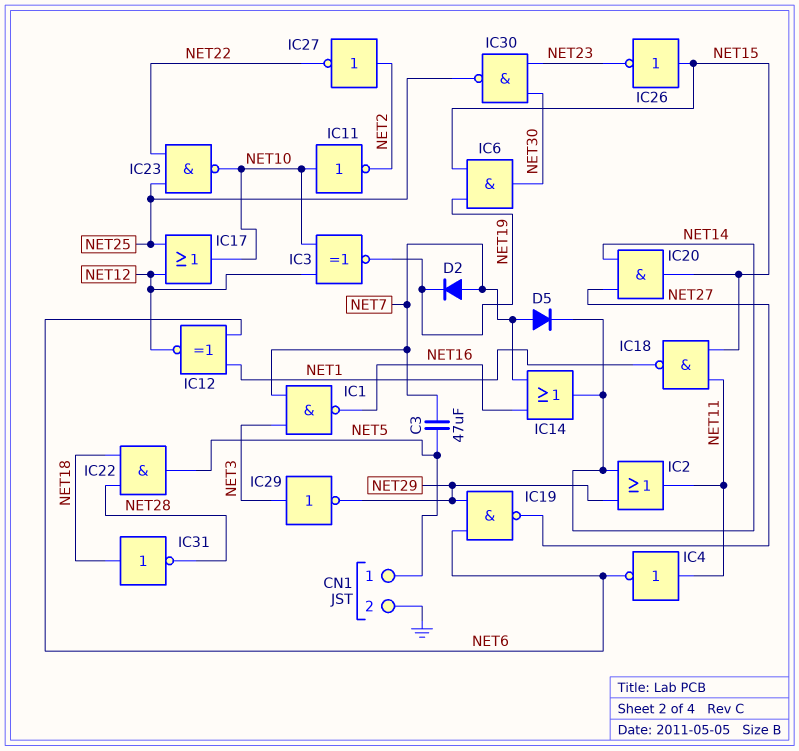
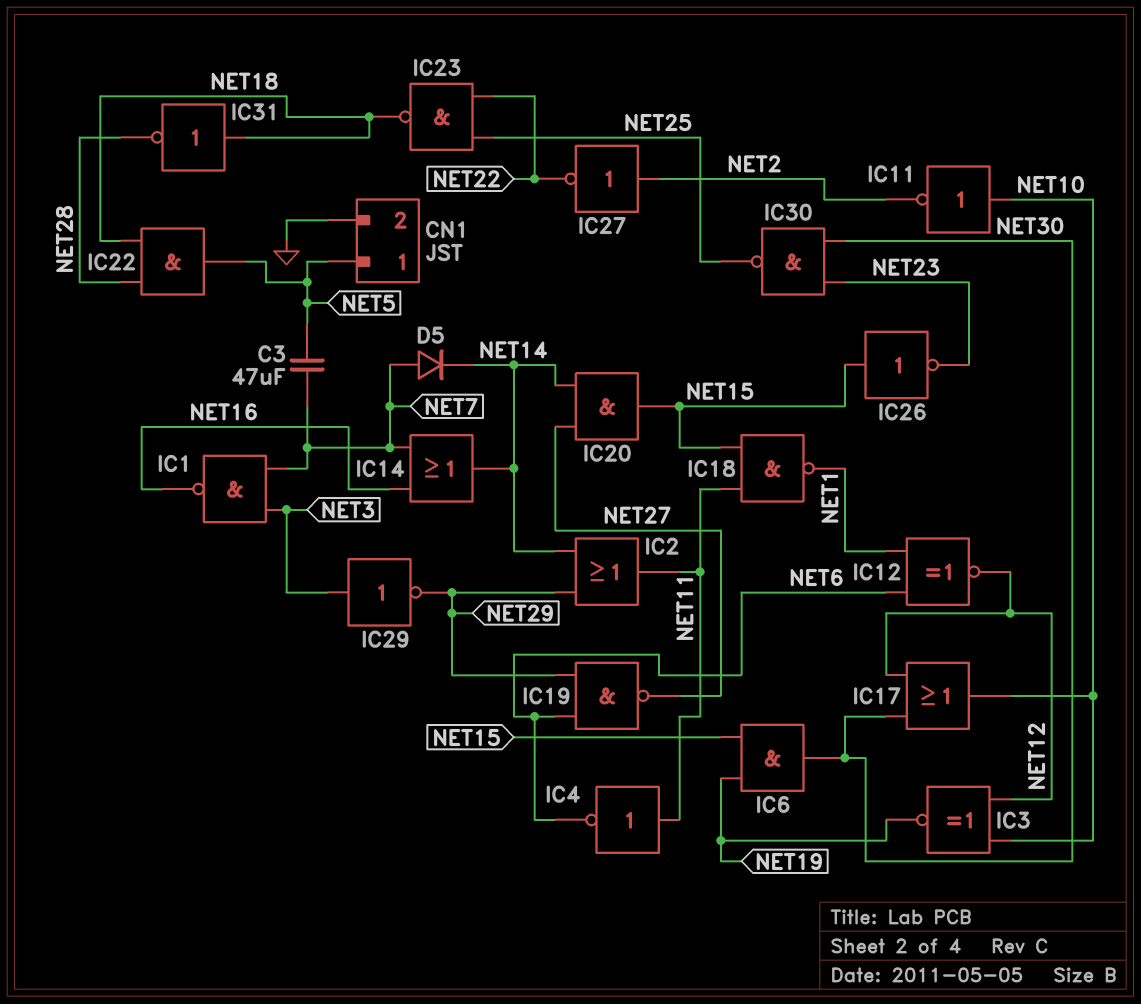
D2: diode (A NET7, K NET19) -> none
IC17: OR (in NET12, in NET25, out NET10) -> OR (in NET12, in NET30, out NET10)
IC23: NAND (in NET22, in NET25, out NET10) -> NAND (in NET22, in NET25, out NET18)

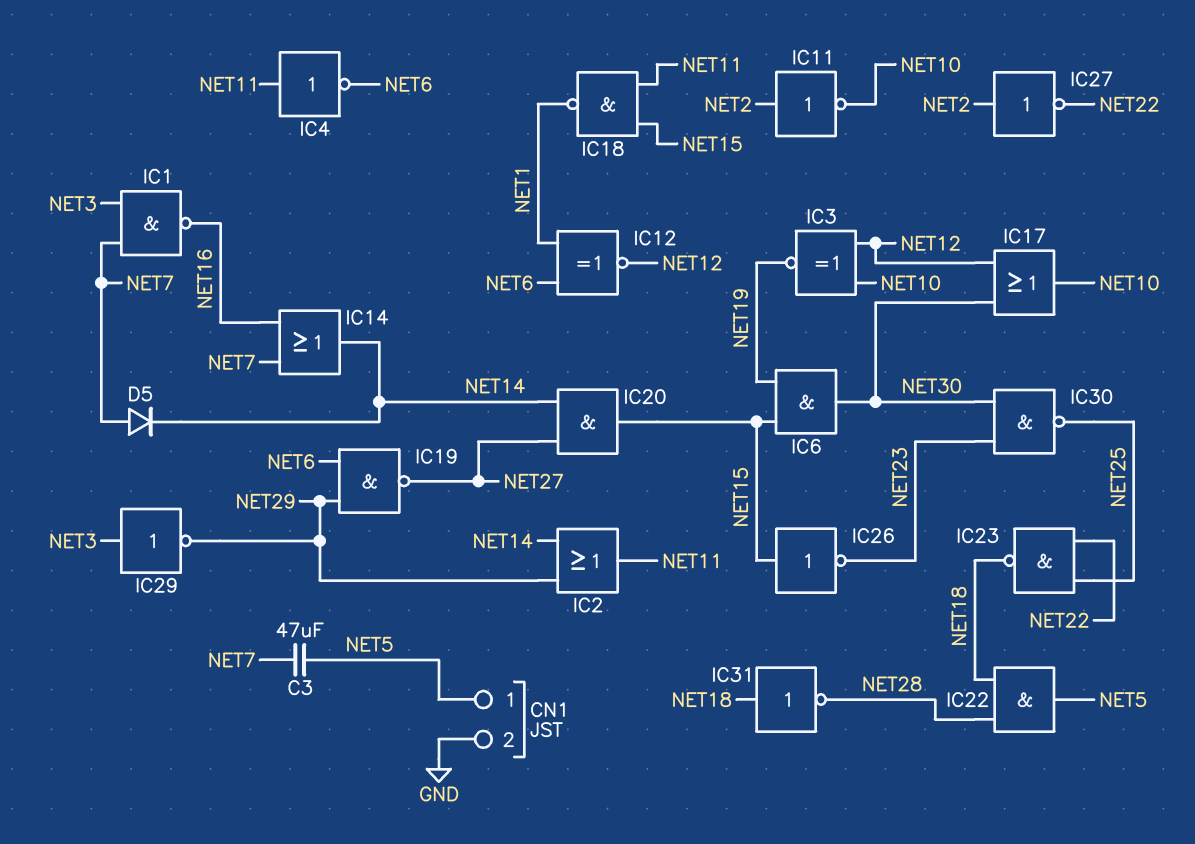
IC11: NOT (in NET10, out NET2) -> NOT (in NET2, out NET10)

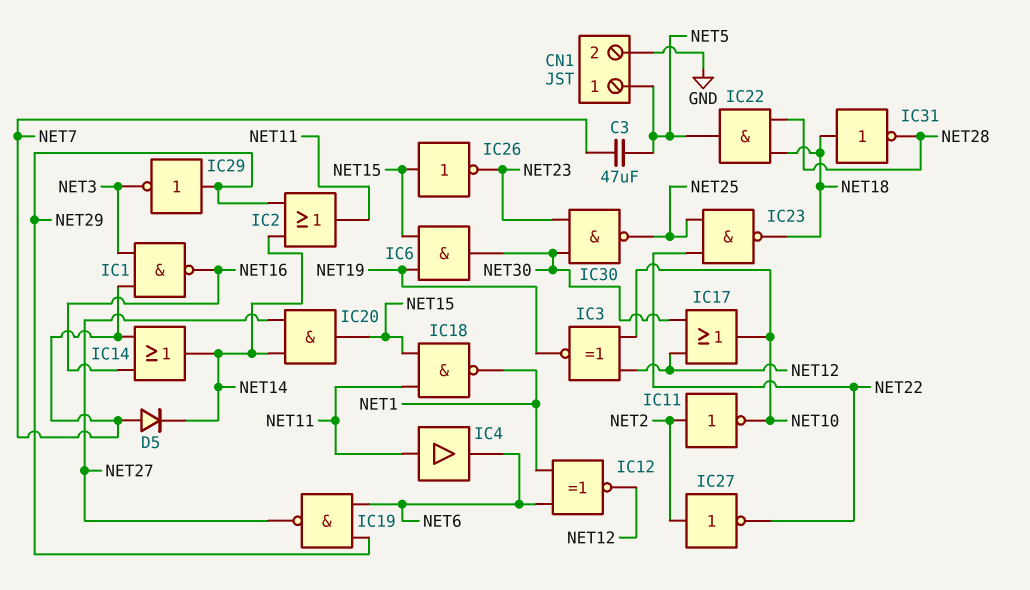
IC4: NOT (in NET11, out NET6) -> buffer (in NET11, out NET6)
IC29: NOT (in NET3, out NET29) -> NOT (in NET29, out NET3)

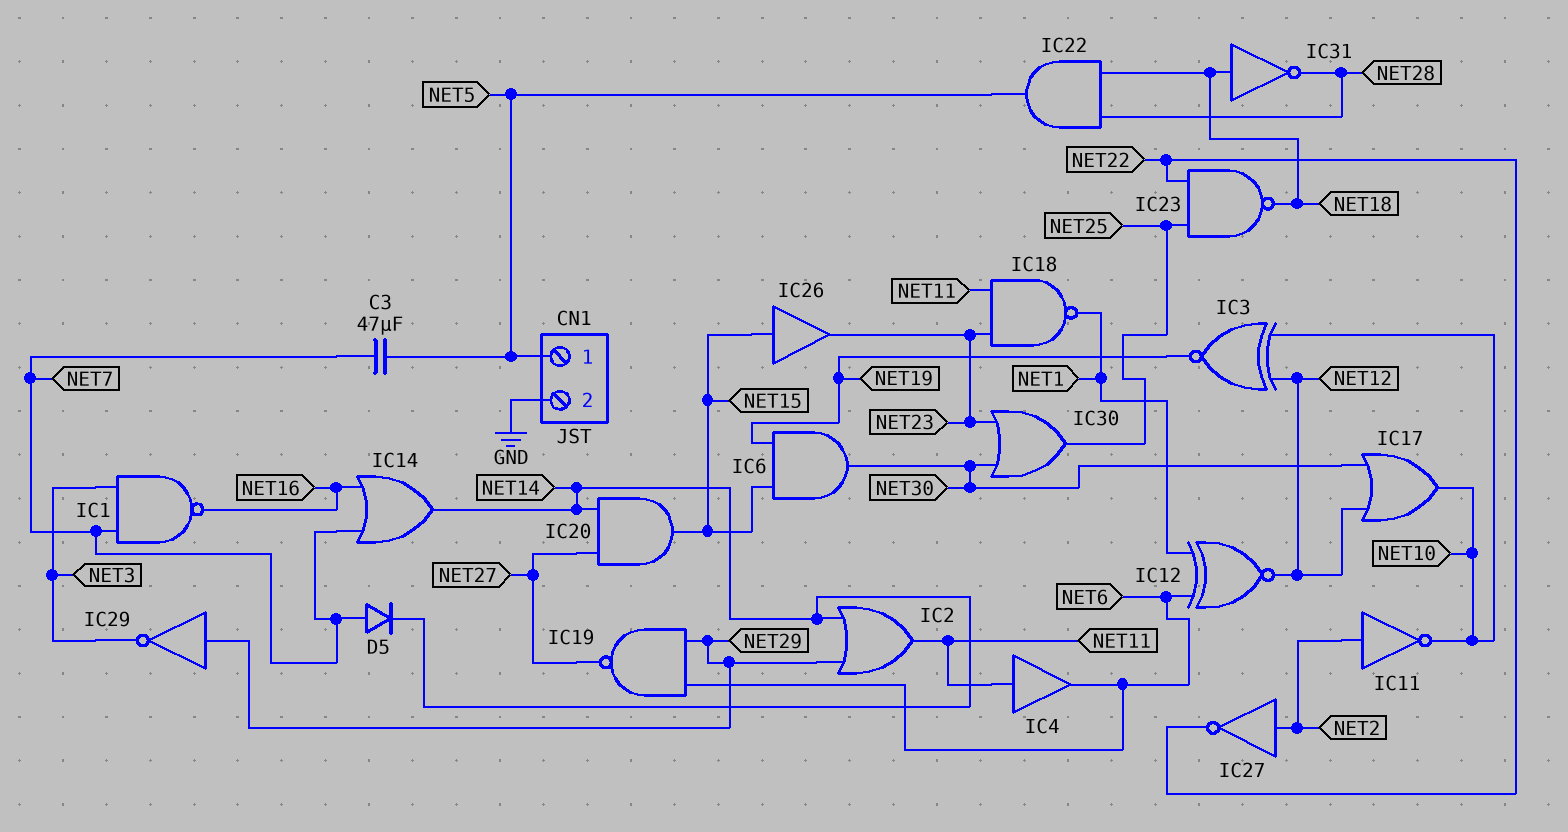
IC18: NAND (in NET11, in NET15, out NET1) -> NAND (in NET11, in NET23, out NET1)
IC26: NOT (in NET15, out NET23) -> buffer (in NET15, out NET23)
IC30: NAND (in NET23, in NET30, out NET25) -> OR (in NET23, in NET30, out NET25)

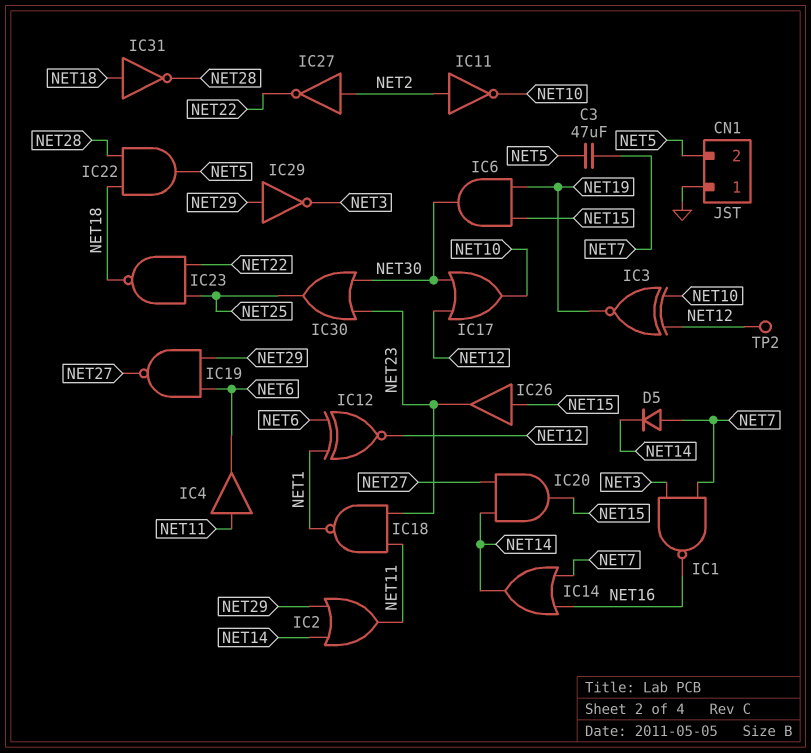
CN1 pin 1: NET5 -> GND
CN1 pin 2: GND -> NET5
TP2: none -> test point (NET12)

